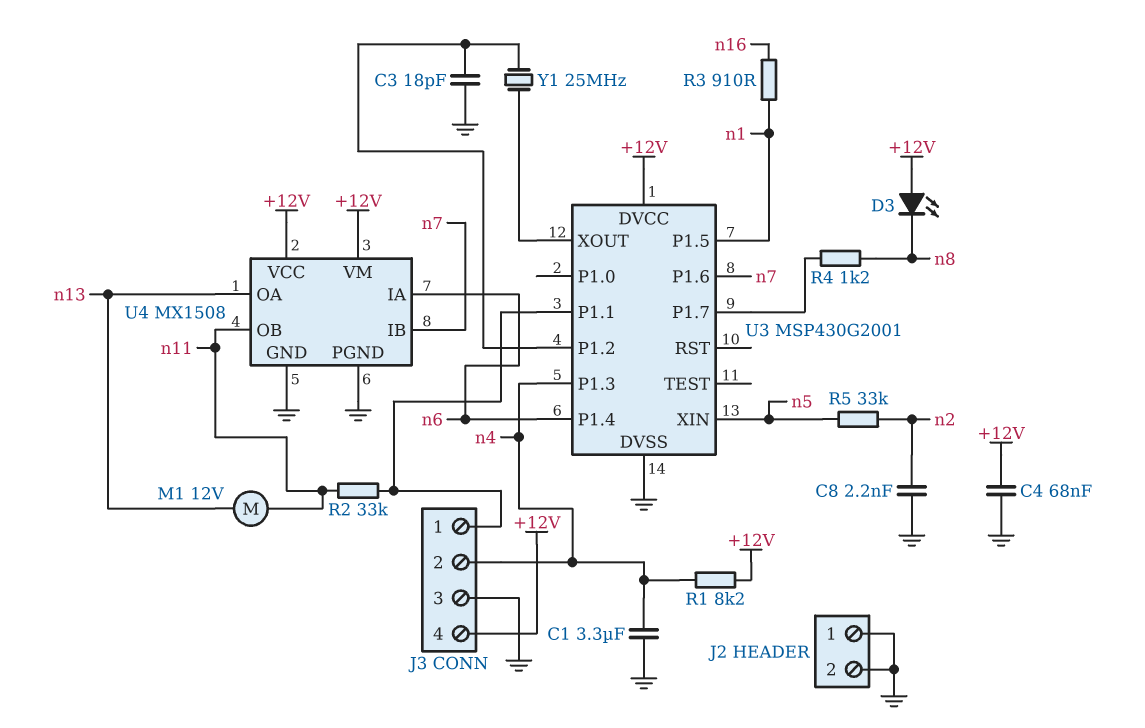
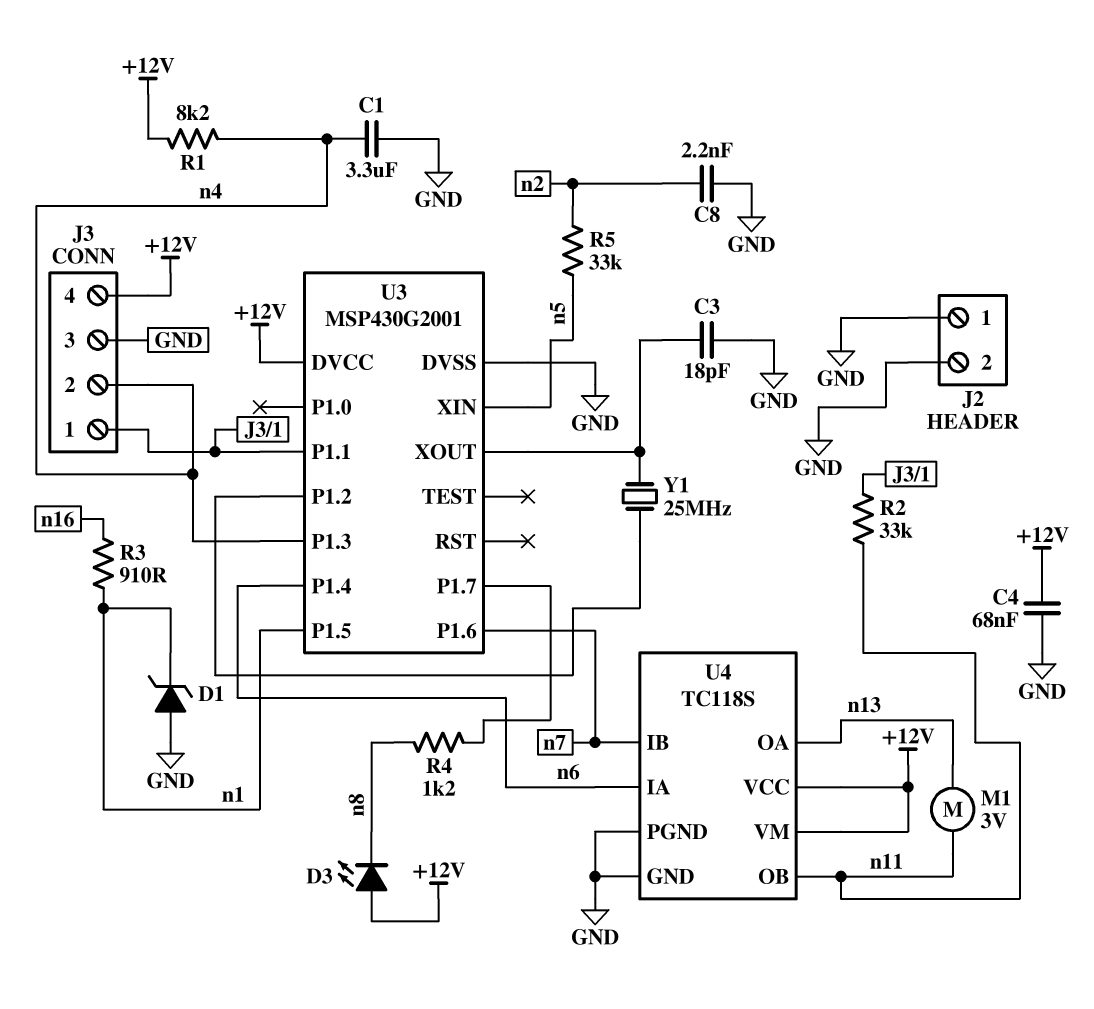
C3: 18pF (GND, U3/P1.2) -> 18pF (GND, U3/XOUT)
D1: none -> zener (A GND, K n1)
M1: motor 12V (n11, n13) -> motor 3V (n11, n13)
U4: MX1508 -> TC118S

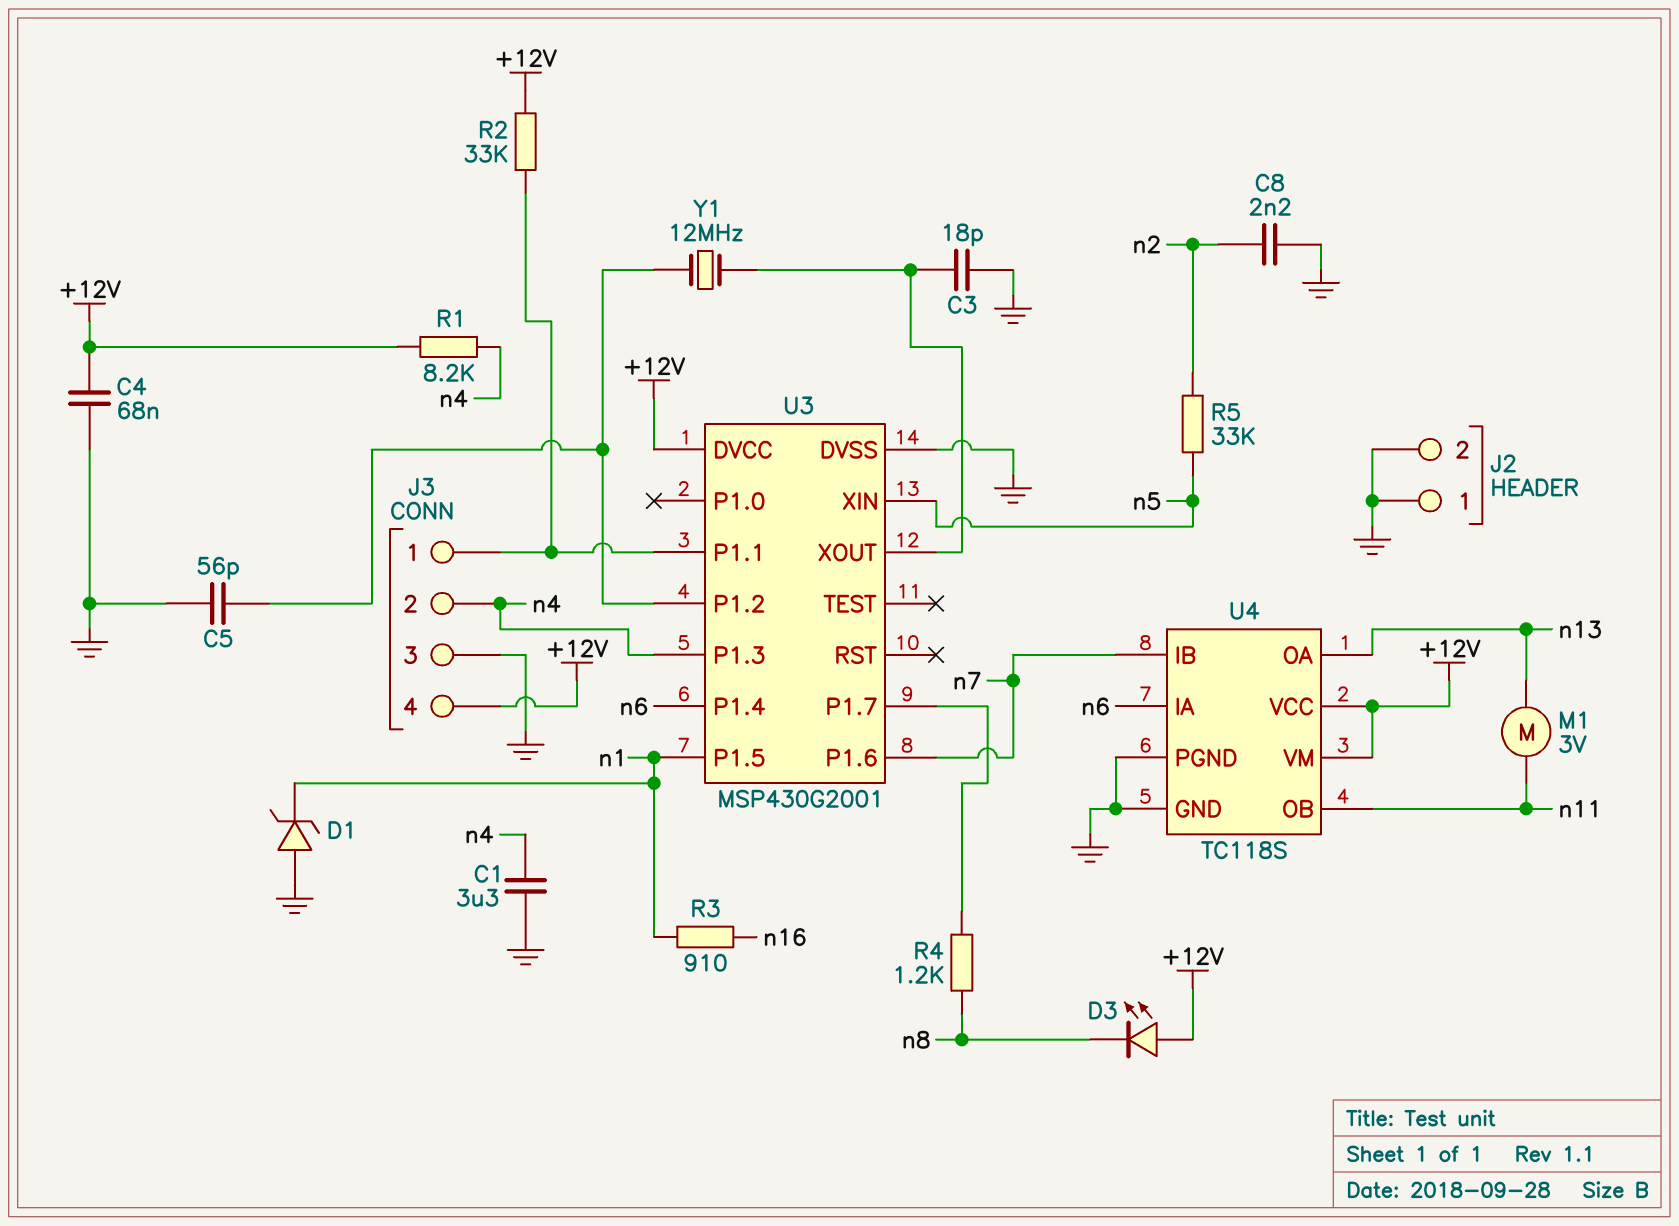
C5: none -> 56pF (GND, U3/P1.2)
R2: 33k (J3/1, n11) -> 33k (+12V, J3/1)
Y1: 25MHz (U3/P1.2, U3/XOUT) -> 12MHz (U3/P1.2, U3/XOUT)

